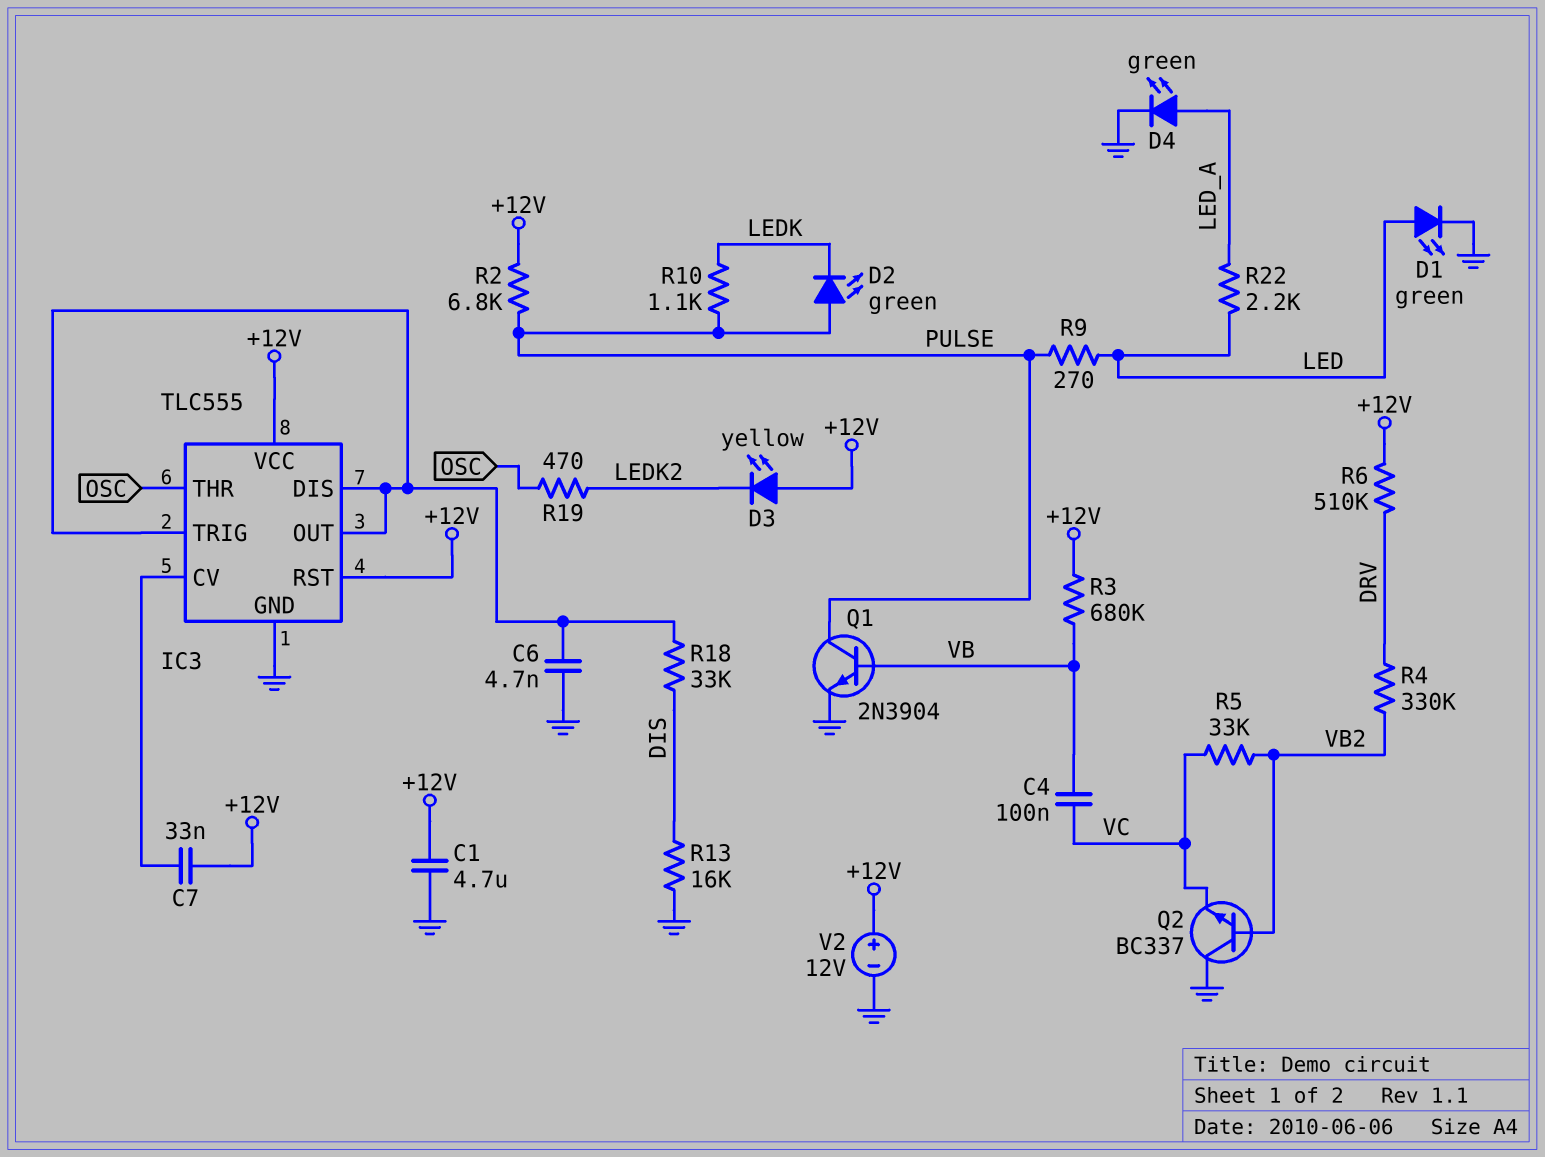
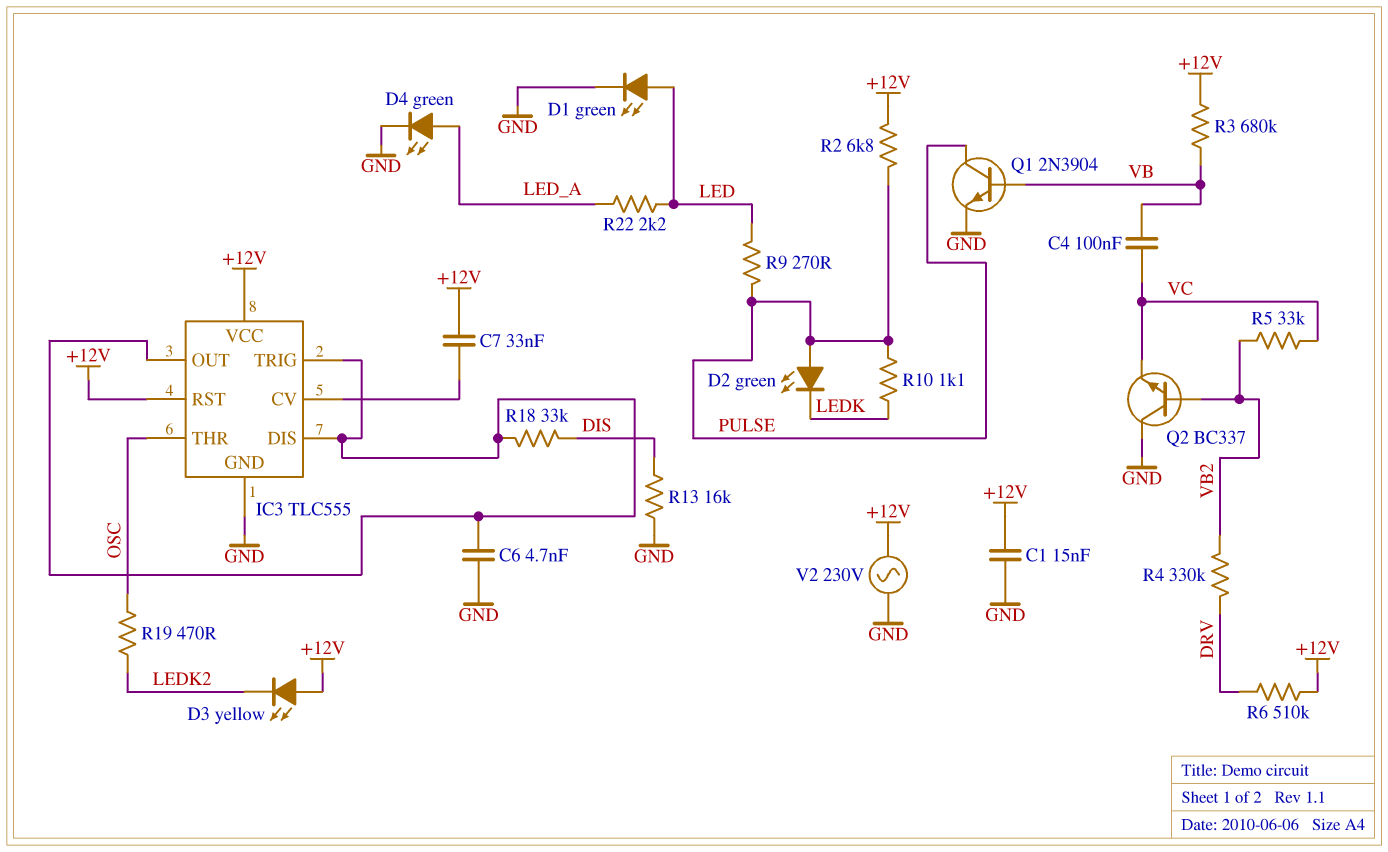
C1: 4.7uF (+12V, GND) -> 15nF (+12V, GND)
V2: 12V (plus +12V, minus GND) -> AC 230V (+12V, GND)

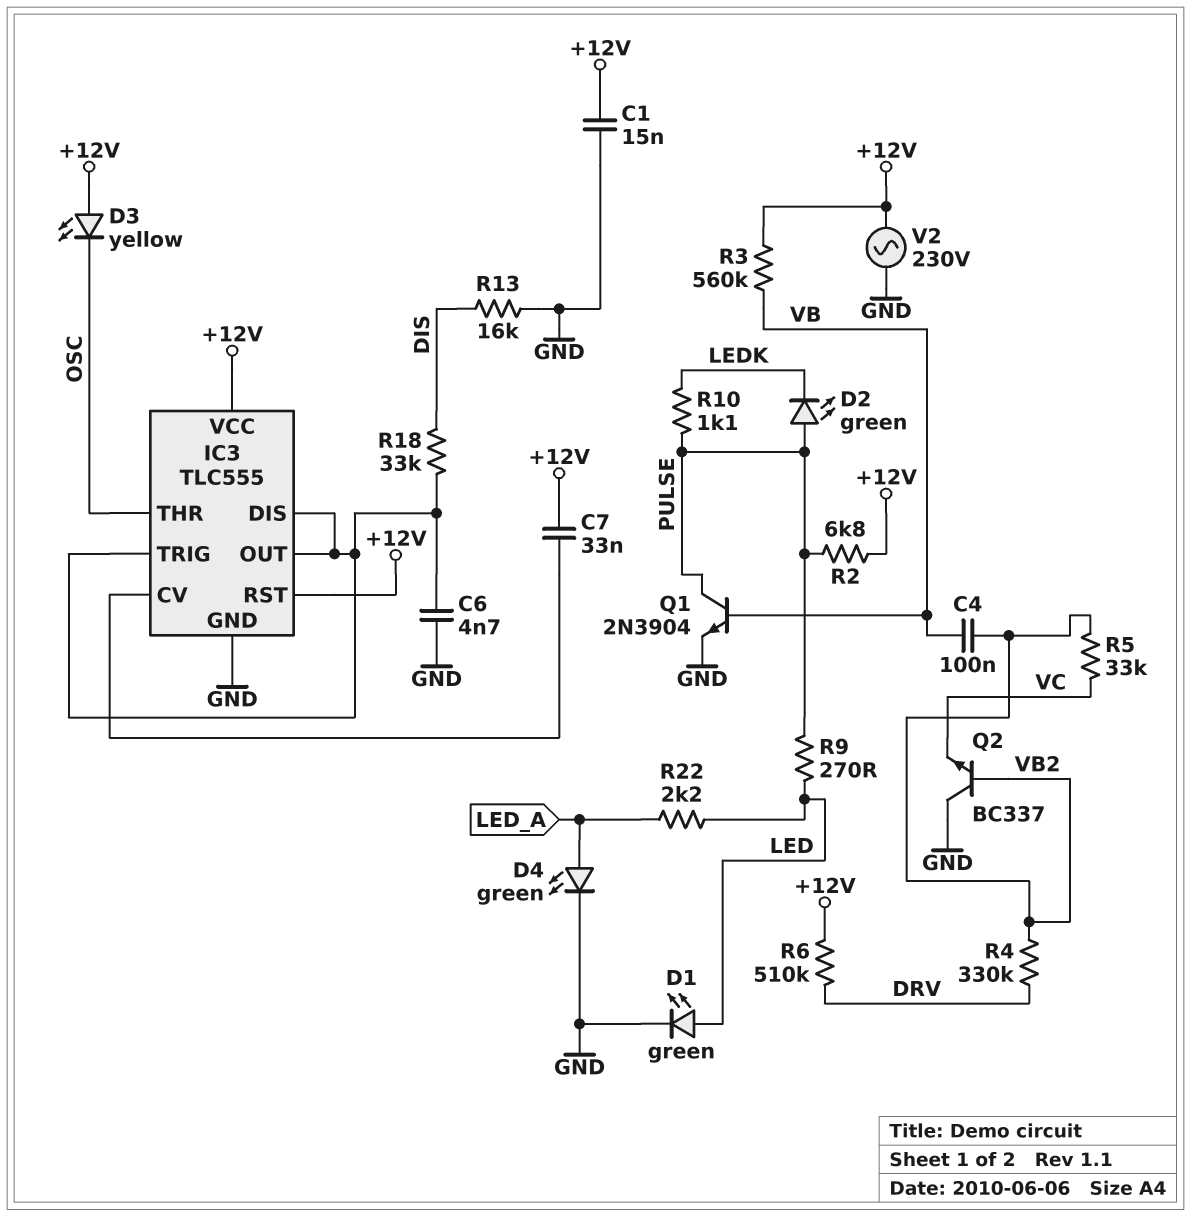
C4: 100nF (VB, VC) -> 100nF (VB, VB2)
D3: LED yellow (A +12V, K LEDK2) -> LED yellow (A +12V, K OSC)
R3: 680k (+12V, VB) -> 560k (+12V, VB)
R19: 470 (LEDK2, OSC) -> none

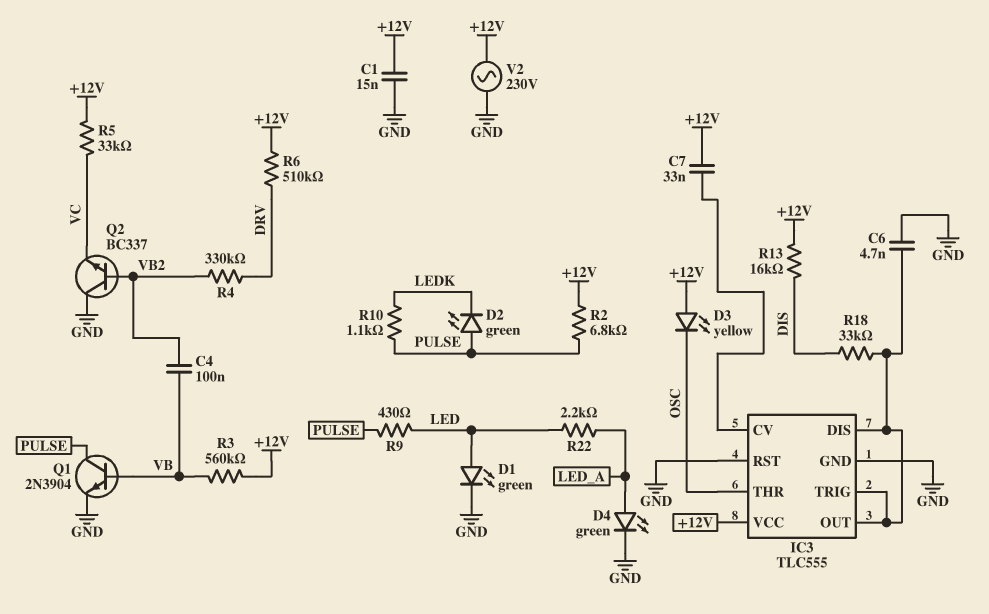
IC3 pin RST: +12V -> GND
R5: 33k (VB2, VC) -> 33k (+12V, VC)
R9: 270 (LED, PULSE) -> 430 (LED, PULSE)
R13: 16k (DIS, GND) -> 16k (+12V, DIS)

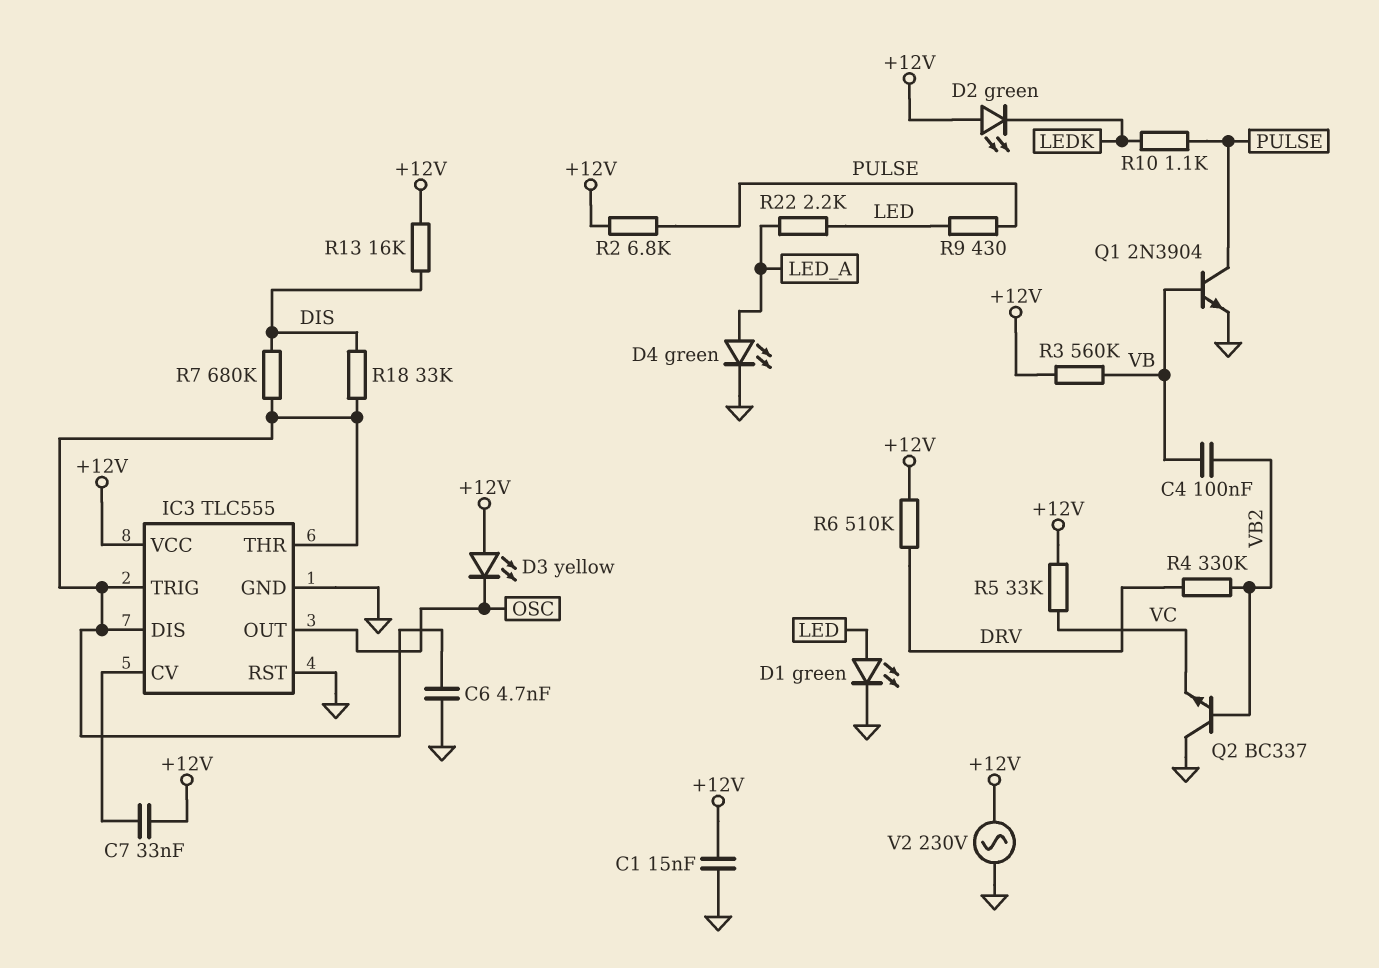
D2: LED green (A PULSE, K LEDK) -> LED green (A +12V, K LEDK)
IC3 pin OUT: IC3/DIS -> OSC
IC3 pin THR: OSC -> IC3/DIS
R7: none -> 680k (DIS, IC3/DIS)

